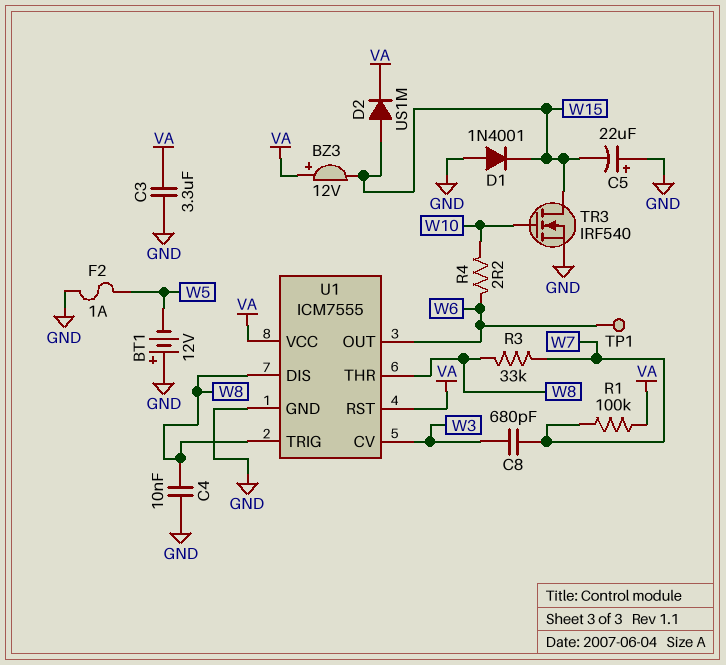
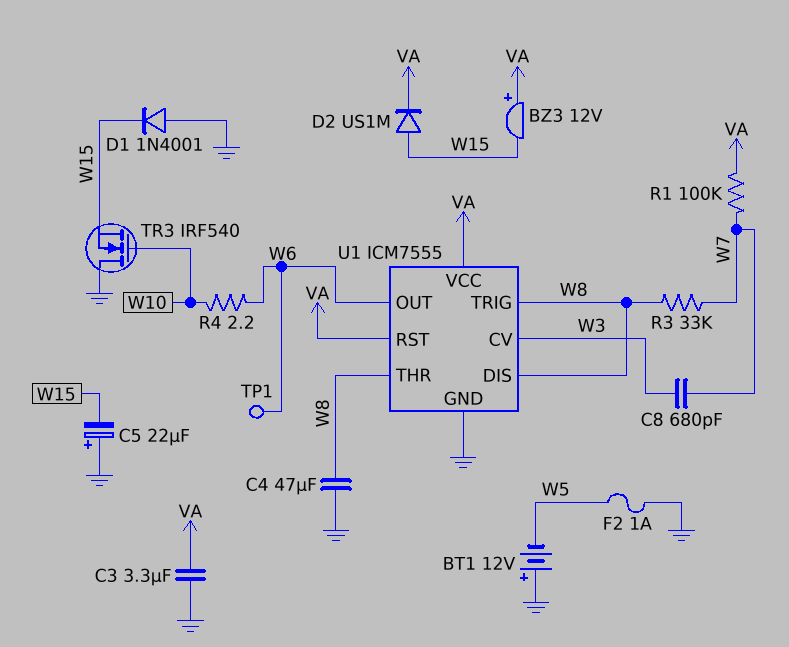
C4: 10nF (GND, W8) -> 47uF (GND, W8)
TR3: NMOS IRF540 (G W10, D W15, S GND) -> NMOS IRF540 (G W10, D GND, S W15)

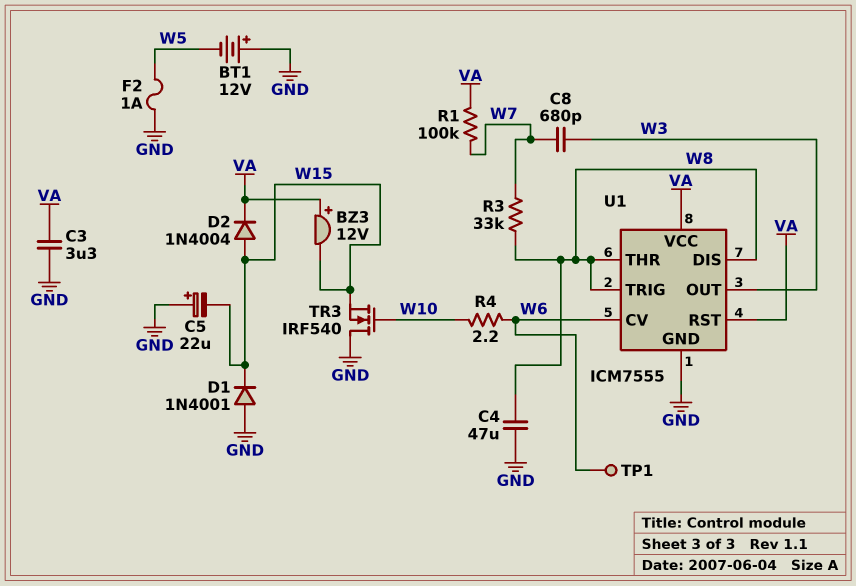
D2: diode US1M (A W15, K VA) -> diode 1N4004 (A W15, K VA)
U1 pin CV: W3 -> W6
U1 pin OUT: W6 -> W3

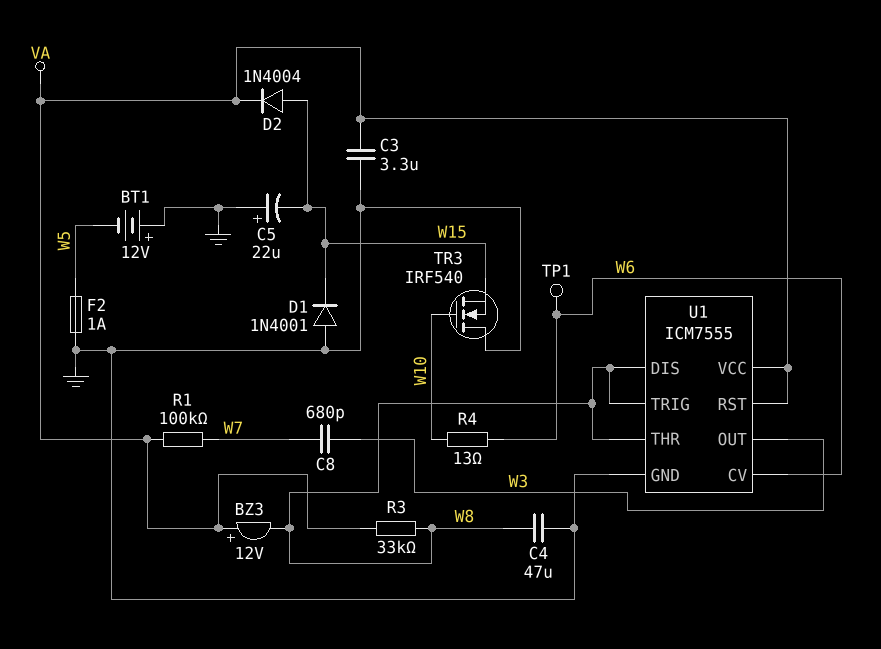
BZ3: buzzer 12V (plus VA, minus W15) -> buzzer 12V (plus VA, minus W8)
R3: 33k (W7, W8) -> 33k (VA, W8)
R4: 2.2 (W6, W10) -> 13 (W6, W10)

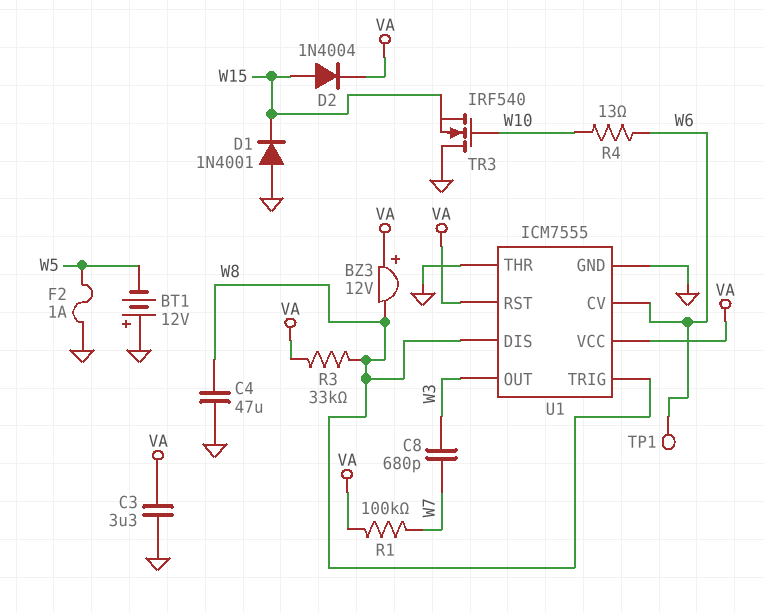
C5: 22uF (plus GND, minus W15) -> none
U1 pin THR: W8 -> GND

